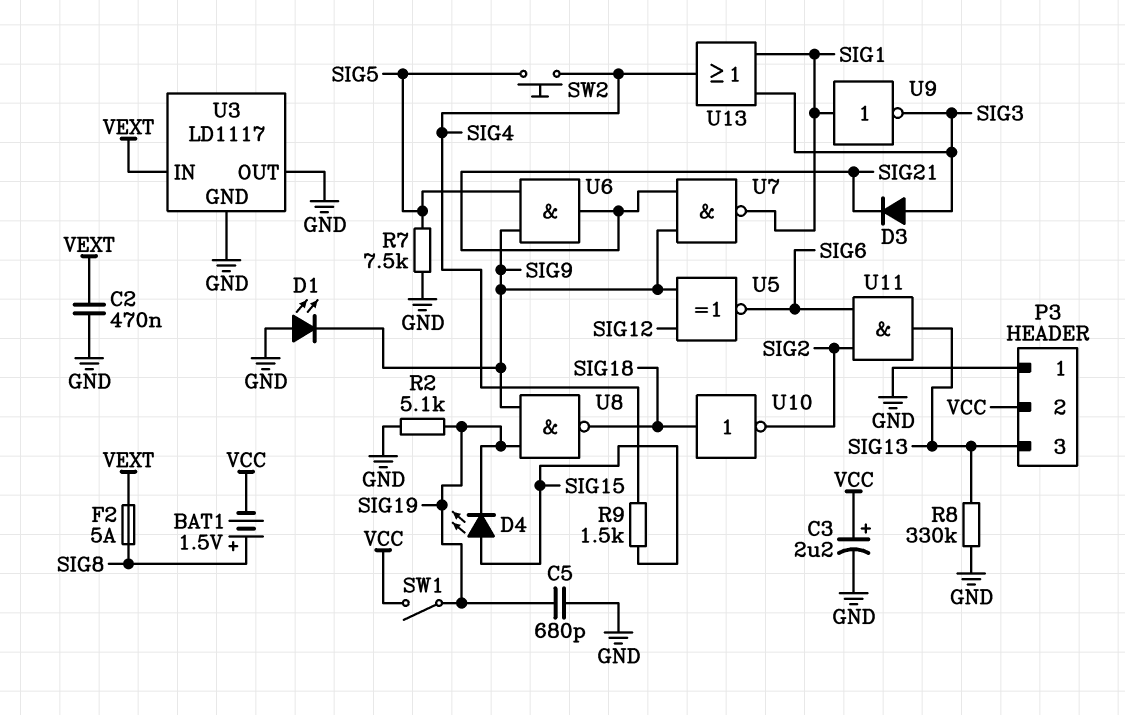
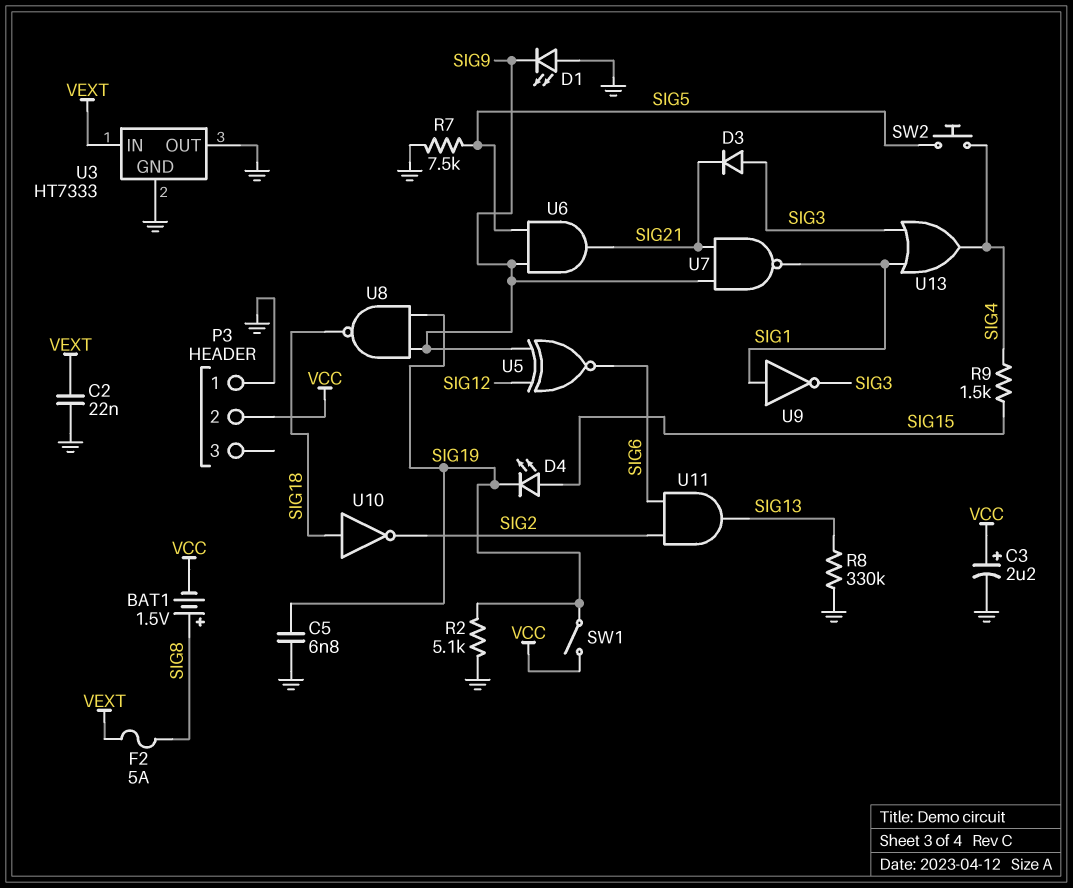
C2: 470nF (GND, VEXT) -> 22nF (GND, VEXT)
C5: 680pF (GND, SIG19) -> 6.8nF (GND, SIG19)
P3 pin 3: SIG13 -> none
U3: LD1117 -> HT7333

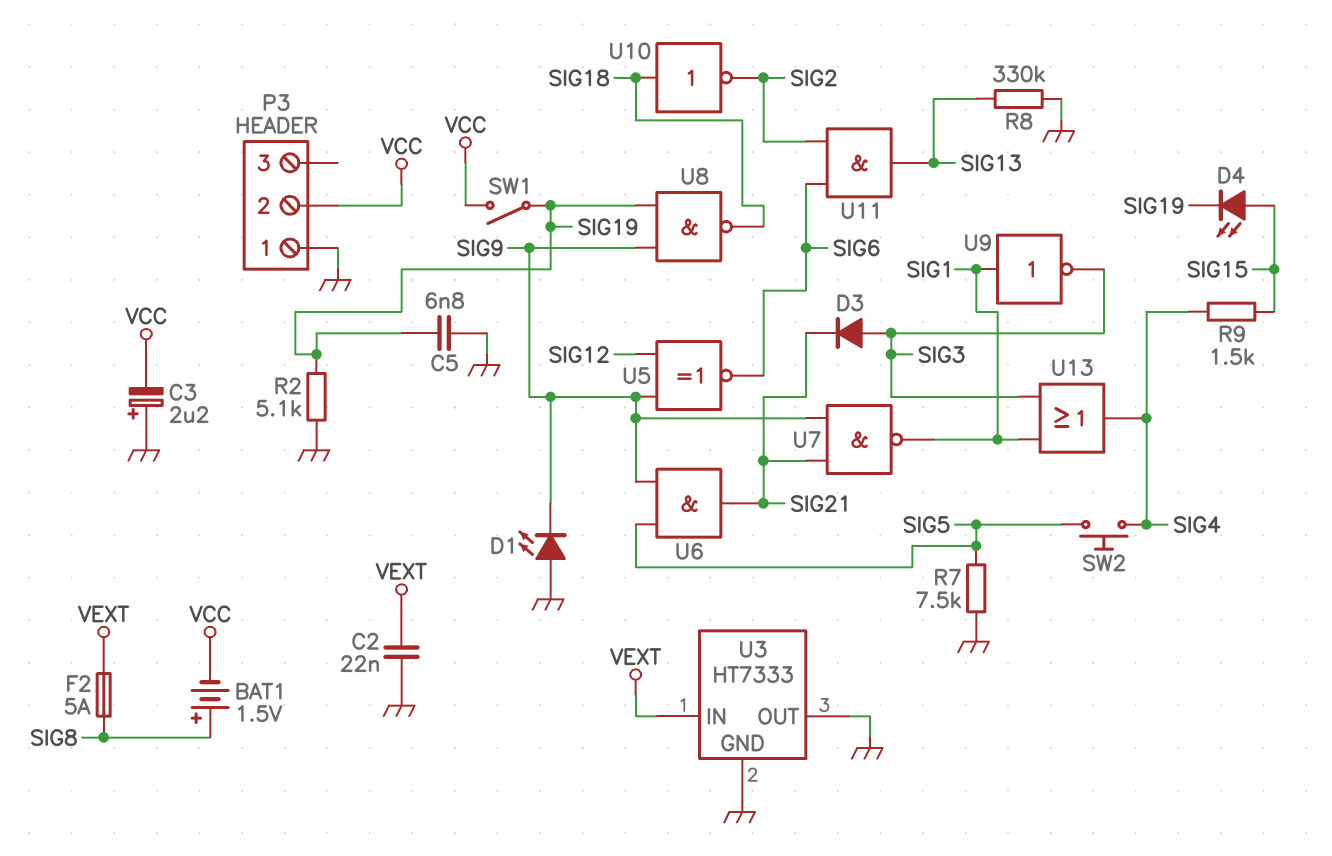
C3: 2.2uF (plus VCC, minus GND) -> 2.2uF (plus GND, minus VCC)

